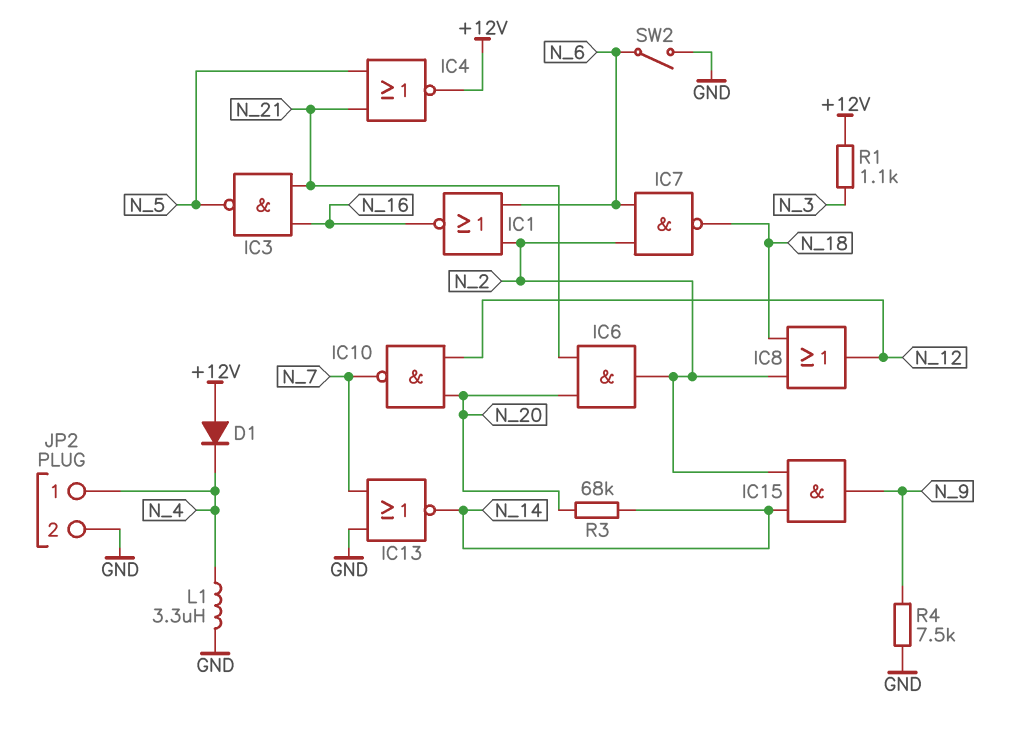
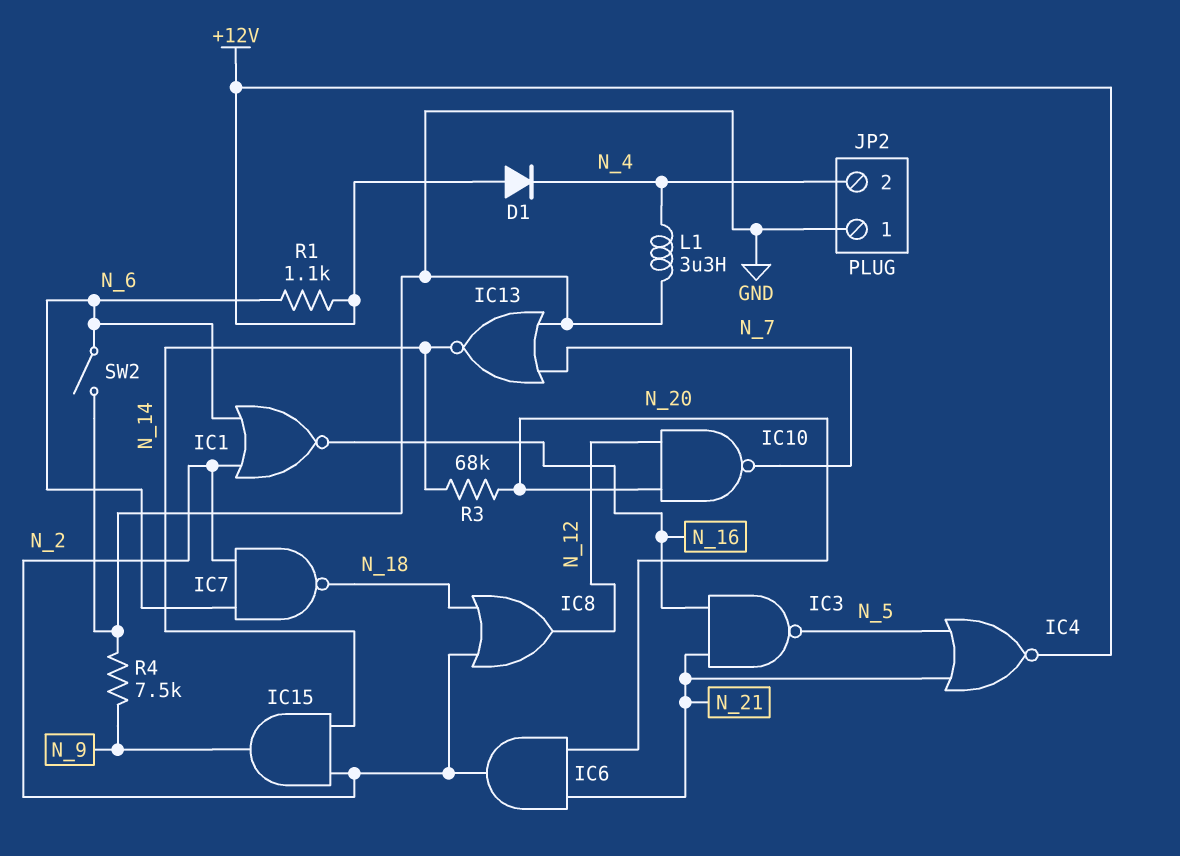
JP2 pin 1: N_4 -> GND
JP2 pin 2: GND -> N_4
R1: 1.1k (+12V, N_3) -> 1.1k (+12V, N_6)

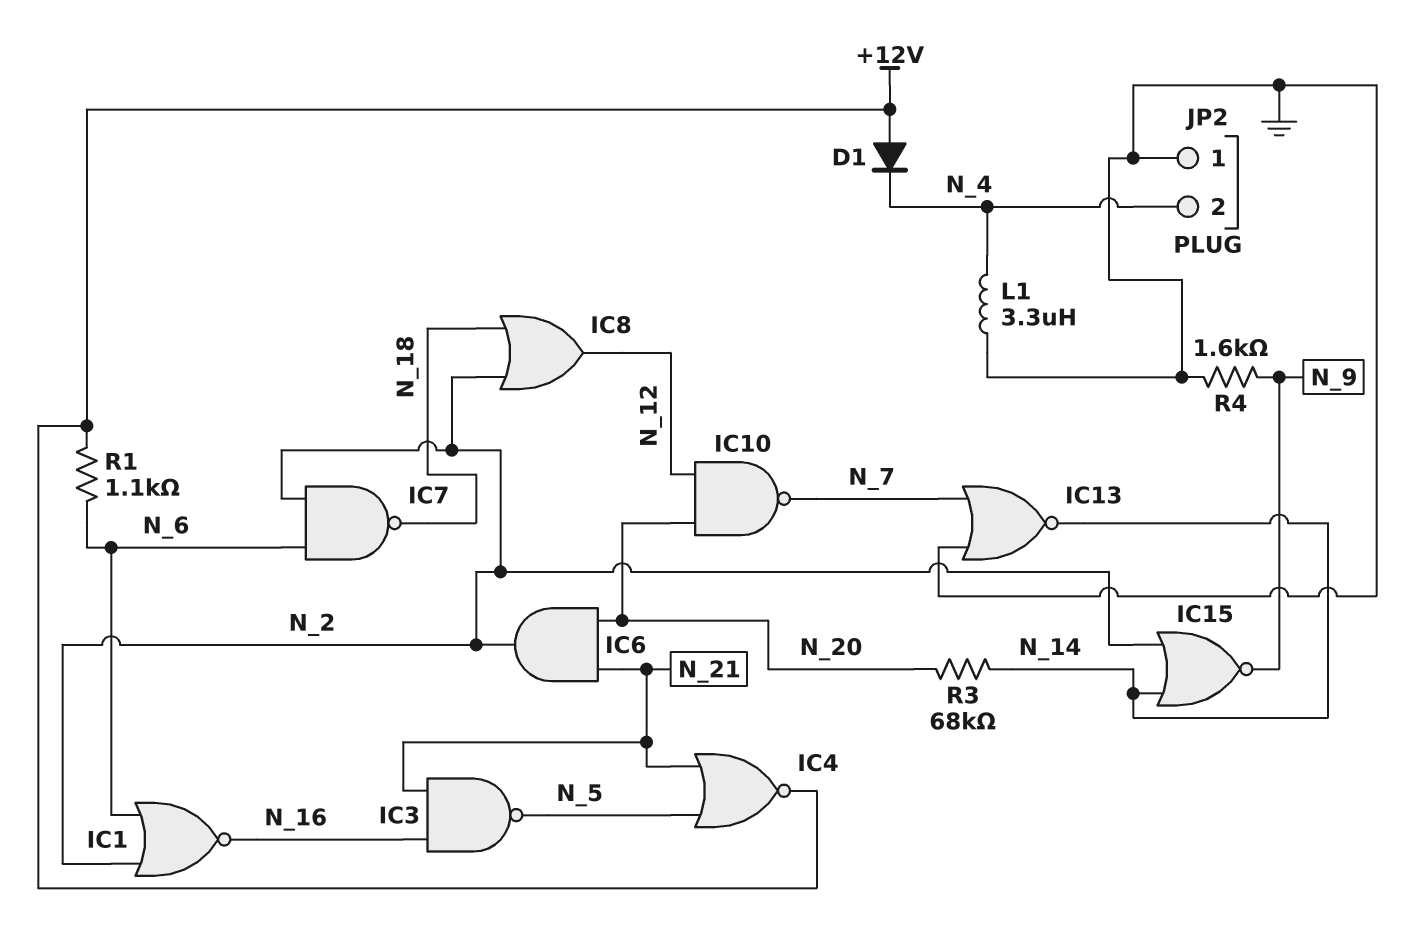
IC15: AND (in N_2, in N_14, out N_9) -> NOR (in N_2, in N_14, out N_9)
R4: 7.5k (GND, N_9) -> 1.6k (GND, N_9)
SW2: switch (GND, N_6) -> none

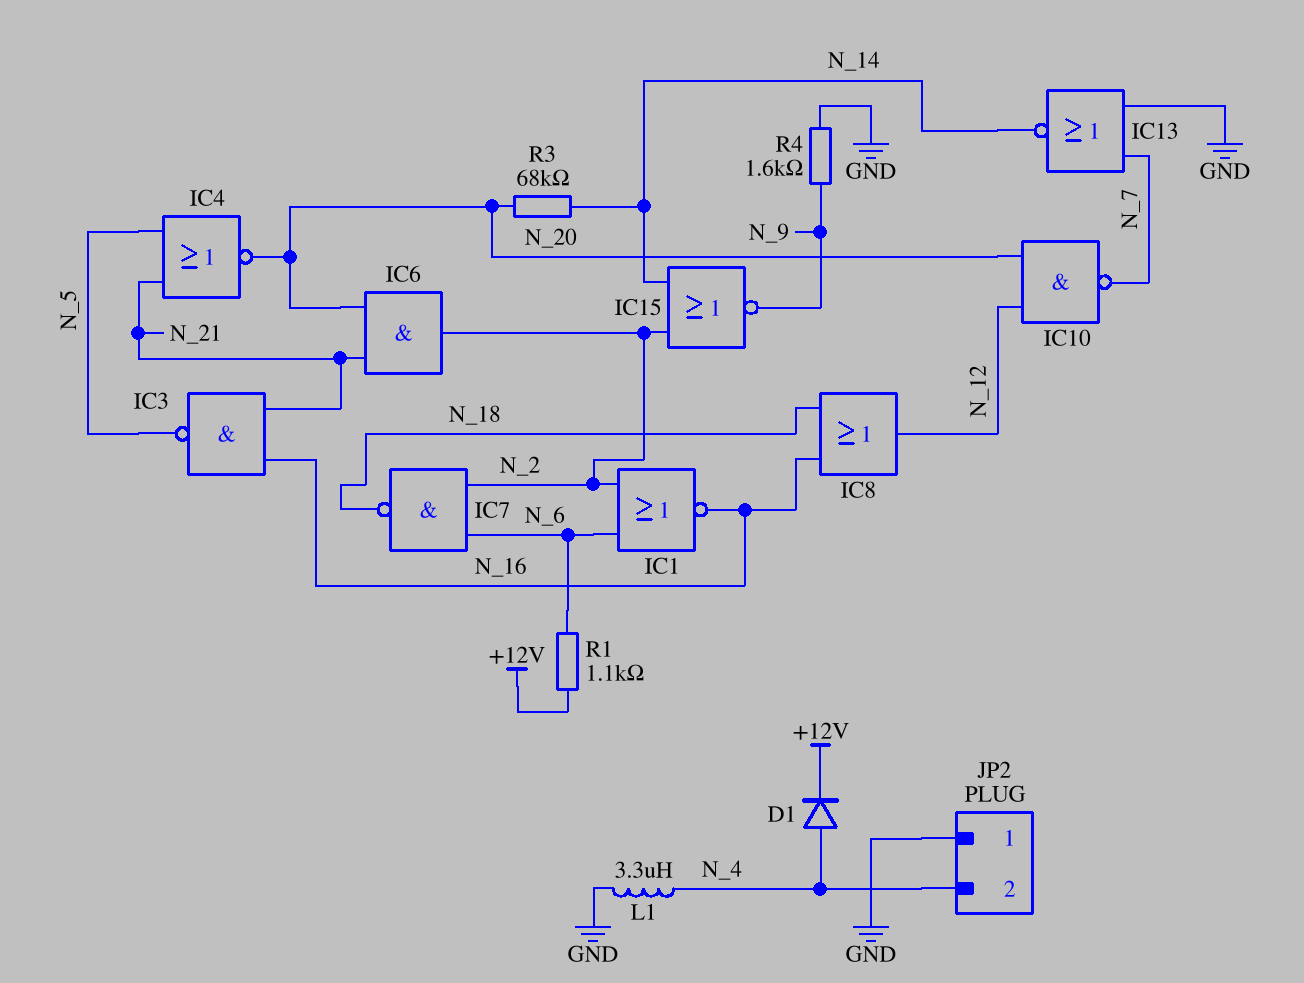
D1: diode (A +12V, K N_4) -> diode (A N_4, K +12V)
IC4: NOR (in N_5, in N_21, out +12V) -> NOR (in N_5, in N_21, out N_20)
IC8: OR (in N_2, in N_18, out N_12) -> OR (in N_16, in N_18, out N_12)

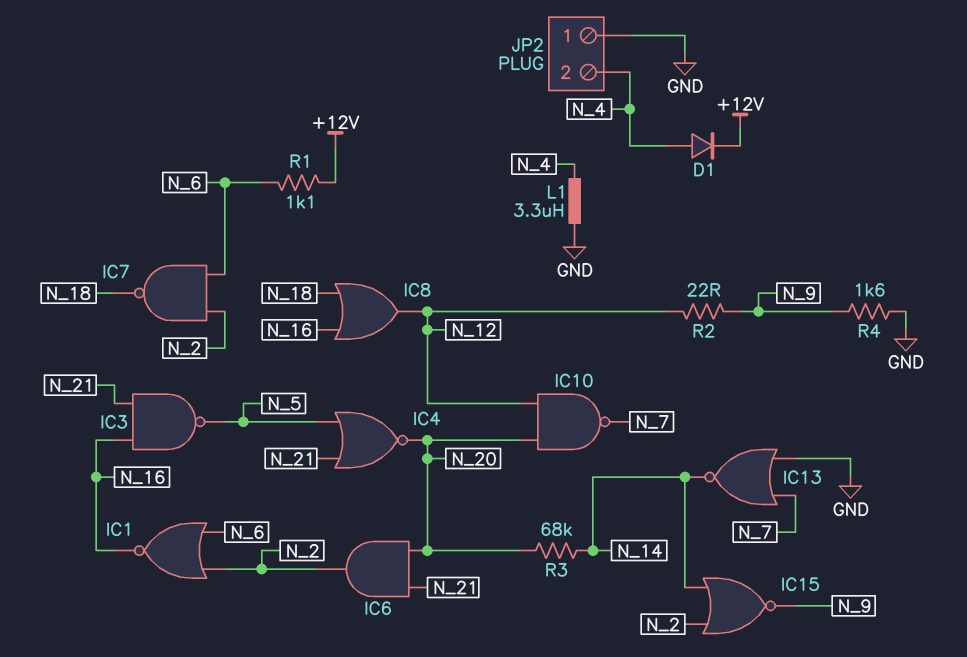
R2: none -> 22 (N_9, N_12)

